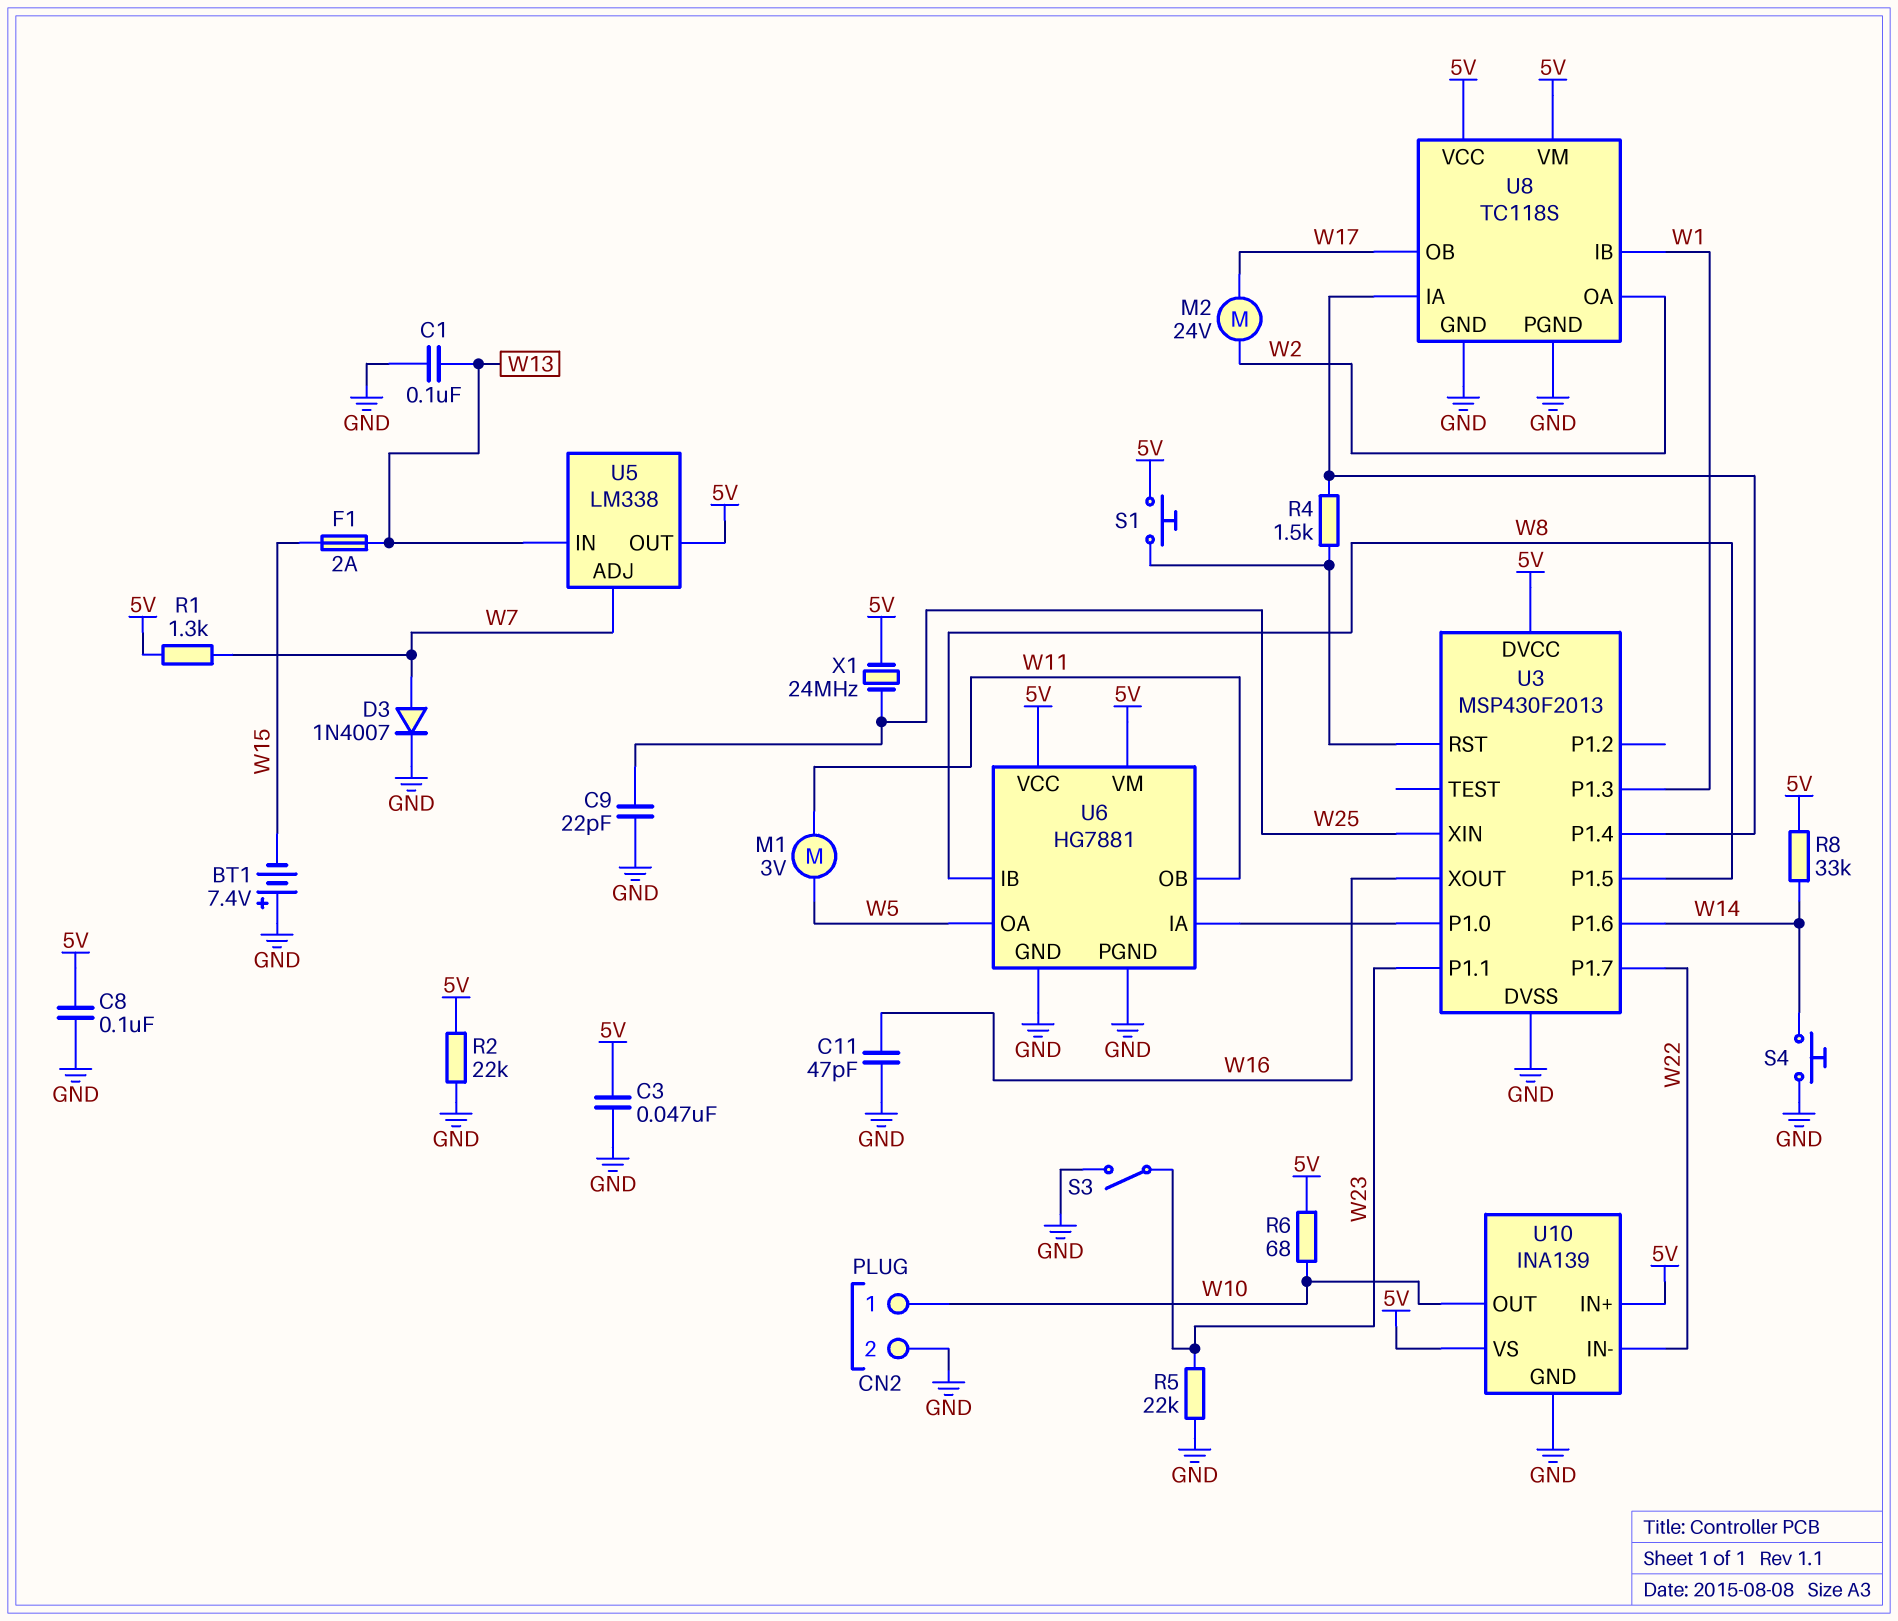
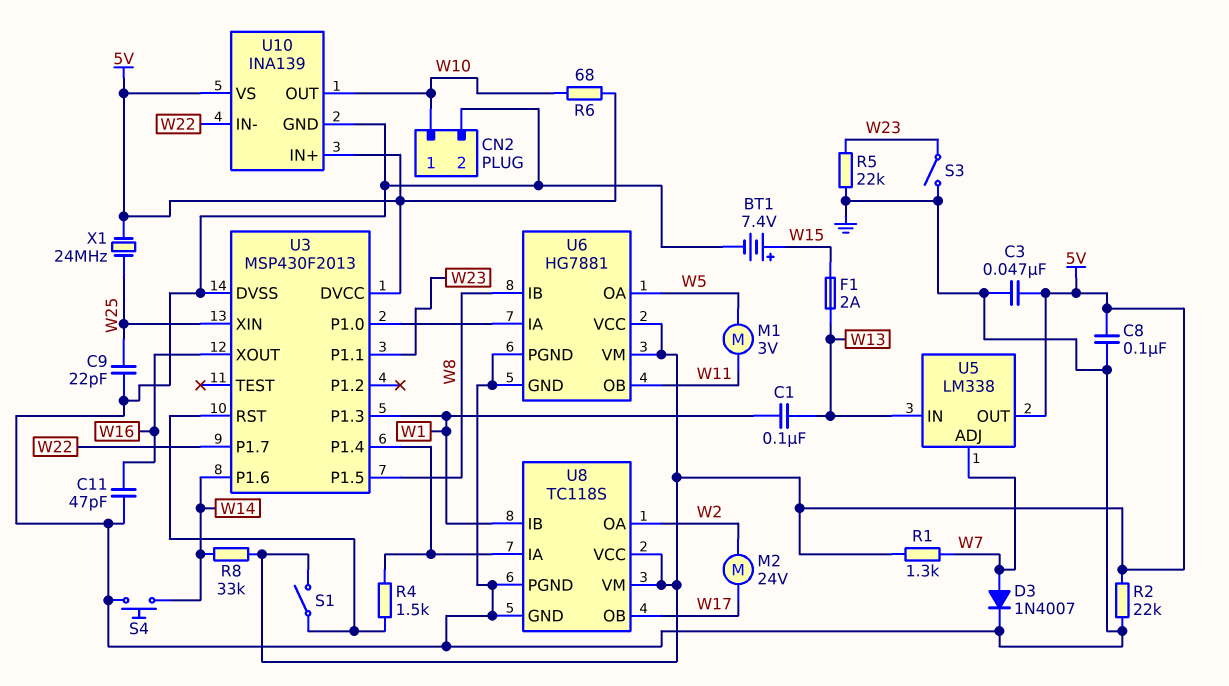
BT1: 7.4V (plus GND, minus W15) -> 7.4V (plus W15, minus GND)
C1: 100nF (GND, W13) -> 100nF (W1, W13)
S1: button (5V, U3/RST) -> switch (5V, U3/RST)

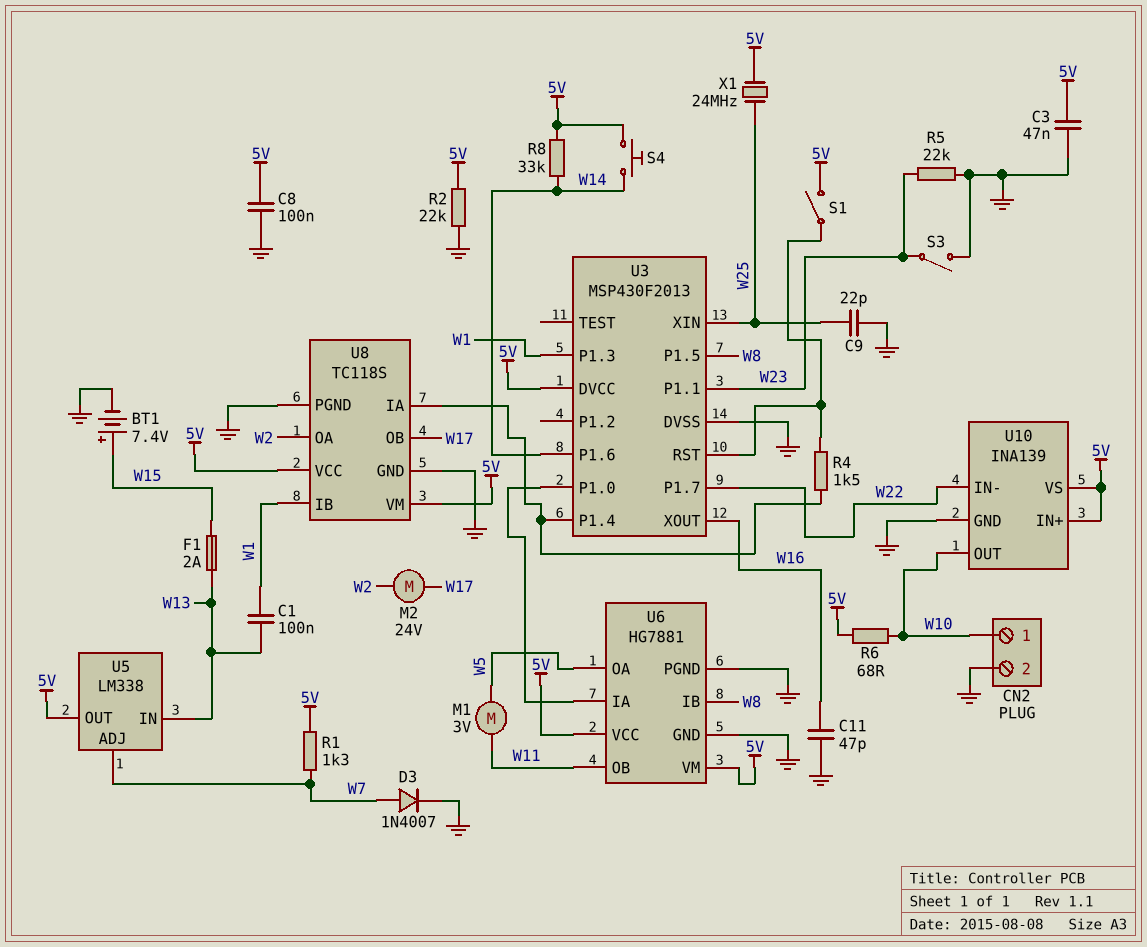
S4: button (GND, W14) -> button (5V, W14)

